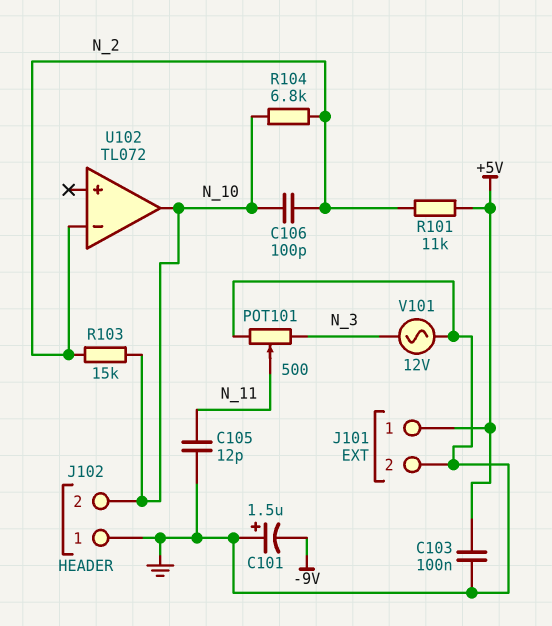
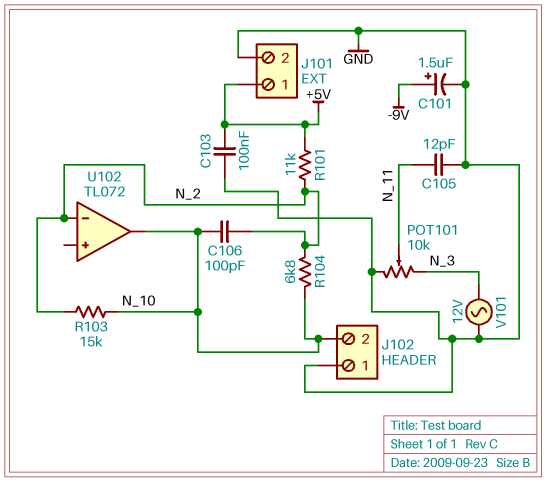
C101: 1.5uF (plus GND, minus -9V) -> 1.5uF (plus -9V, minus GND)
POT101: 500 (GND, N_3, wiper N_11) -> 10k (GND, N_3, wiper N_11)

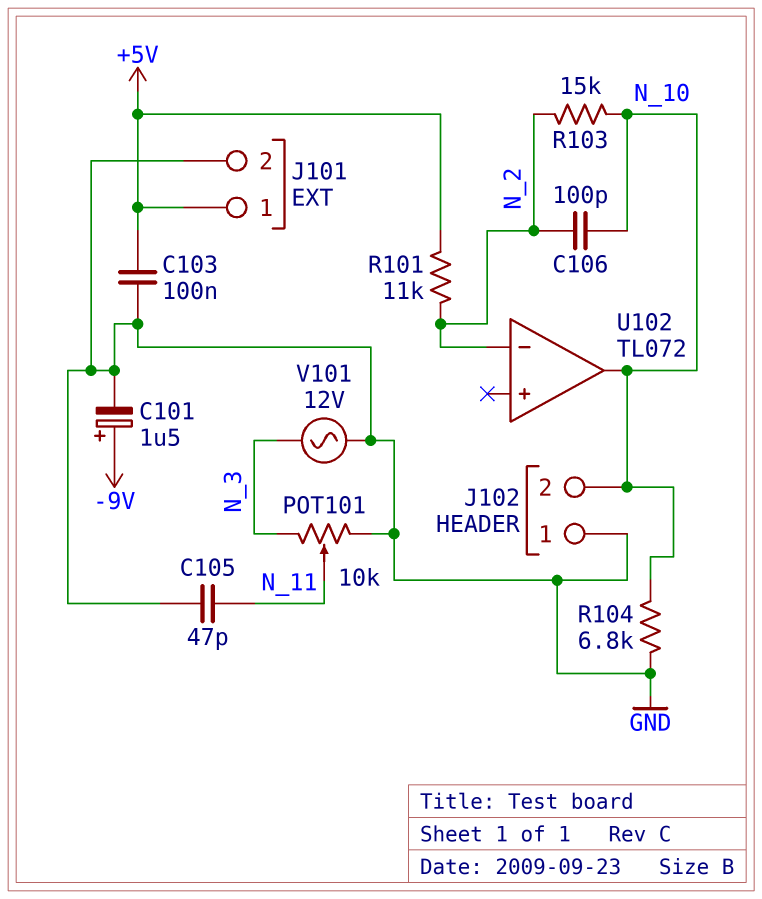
C105: 12pF (GND, N_11) -> 47pF (GND, N_11)
R104: 6.8k (N_2, N_10) -> 6.8k (GND, N_10)

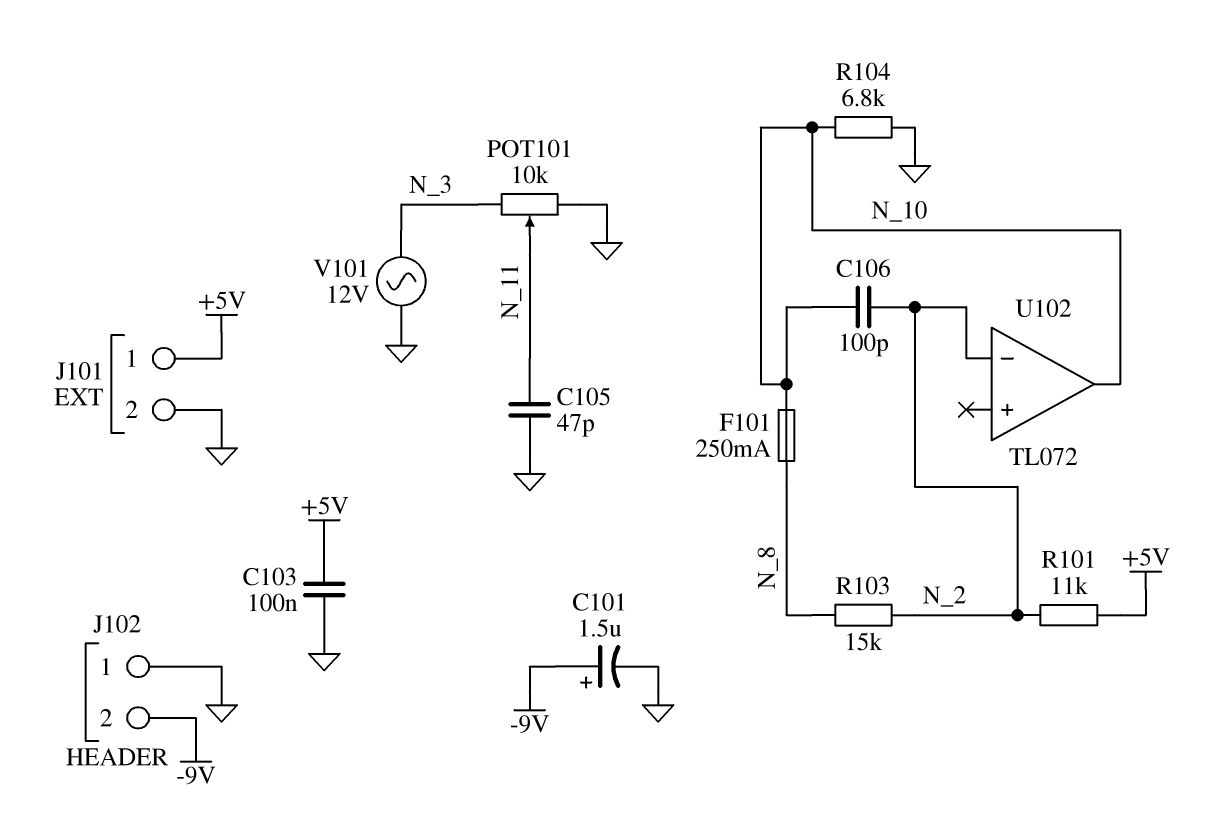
F101: none -> 250mA (N_8, N_10)
J102 pin 2: N_10 -> -9V
R103: 15k (N_2, N_10) -> 15k (N_2, N_8)

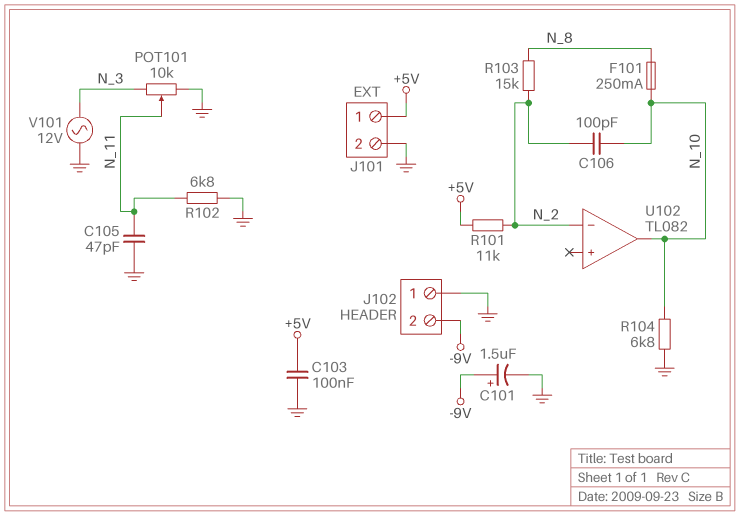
R102: none -> 6.8k (GND, N_11)
U102: TL072 -> TL082

